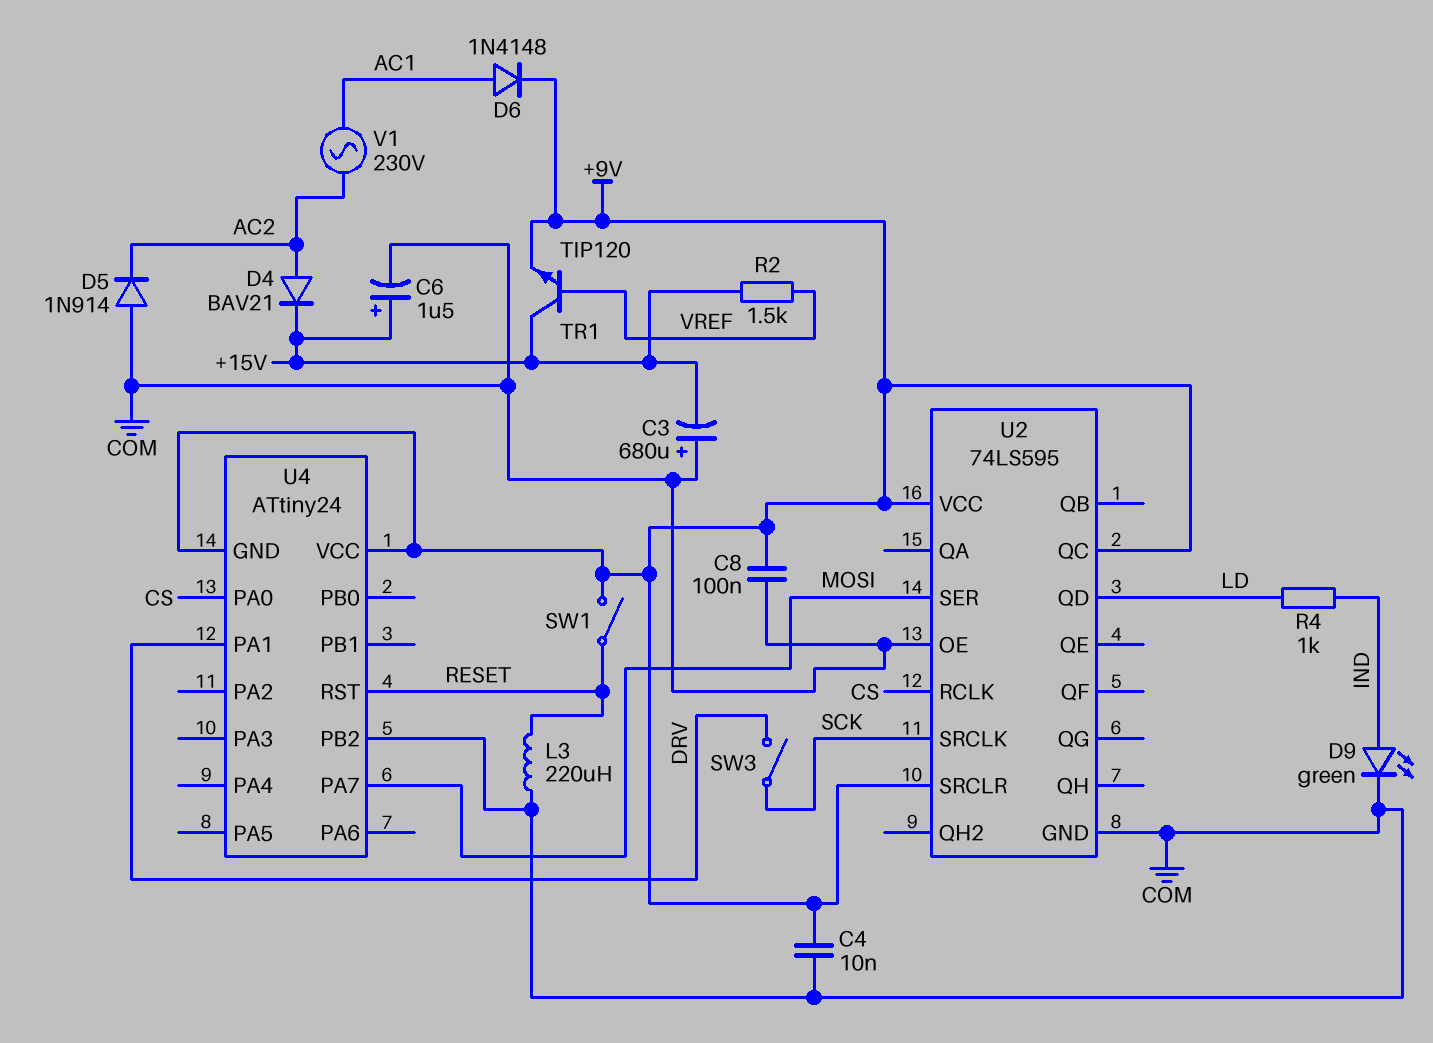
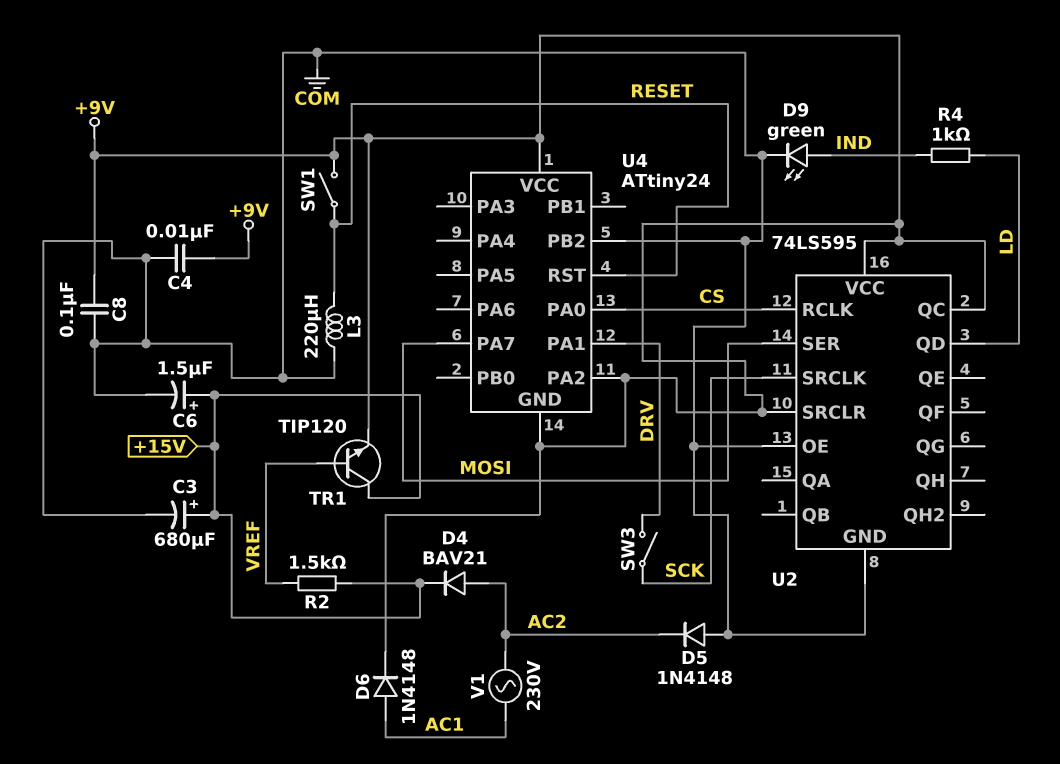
C3: 680uF (plus COM, minus +15V) -> 680uF (plus +15V, minus COM)
D5: diode 1N914 (A COM, K AC2) -> diode 1N4148 (A COM, K AC2)
U4 pin PA2: none -> +9V

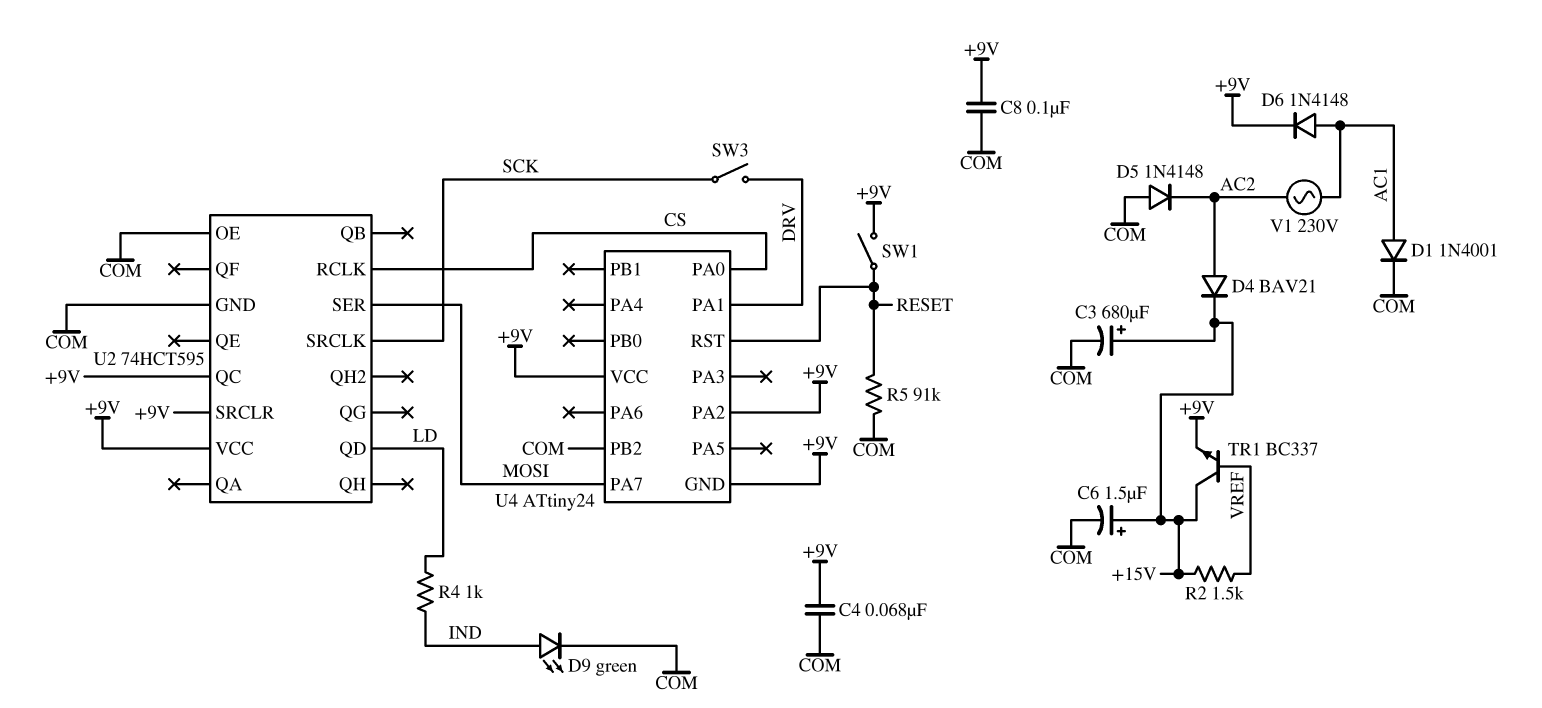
C4: 10nF (+9V, COM) -> 68nF (+9V, COM)
D1: none -> diode 1N4001 (A AC1, K COM)
L3: 220uH (COM, RESET) -> none
R5: none -> 91k (COM, RESET)
TR1: NPN TIP120 (B VREF, C +15V, E +9V) -> NPN BC337 (B VREF, C +15V, E +9V)
U2: 74LS595 -> 74HCT595

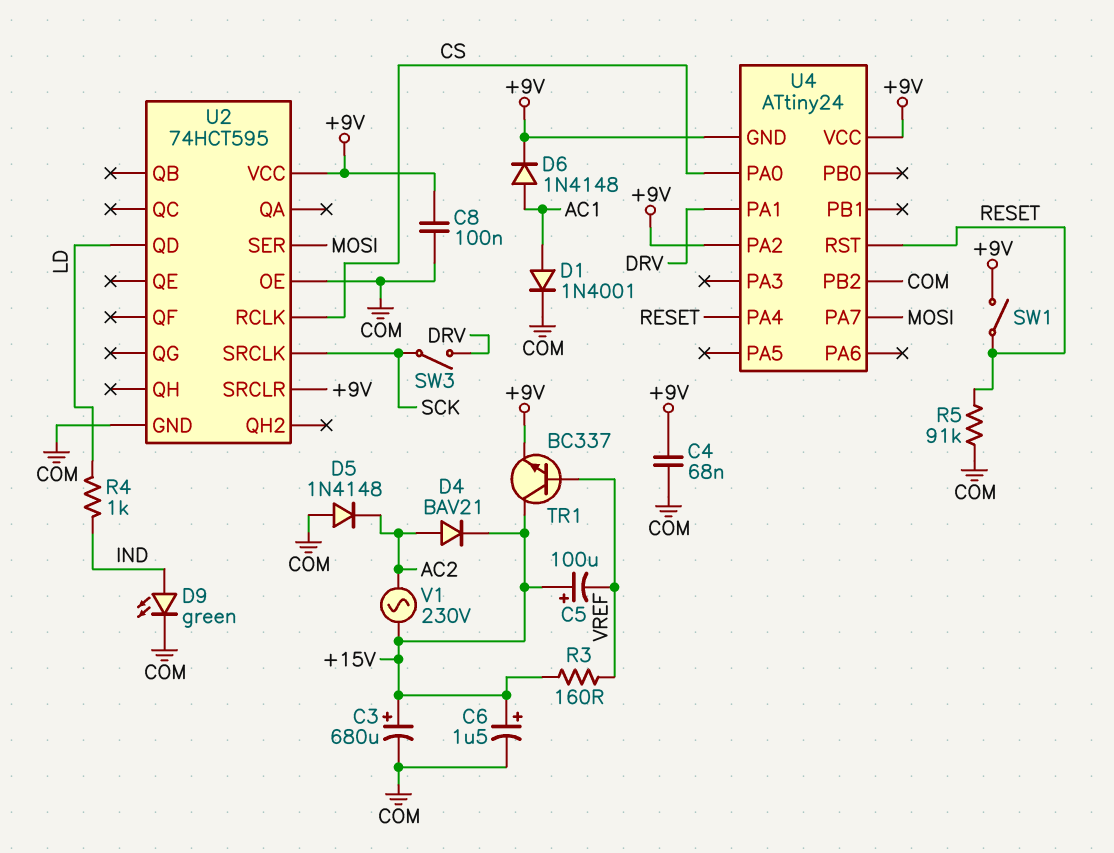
C5: none -> 100uF (plus +15V, minus VREF)
R2: 1.5k (+15V, VREF) -> none
R3: none -> 160 (+15V, VREF)
U2 pin QC: +9V -> none
U4 pin PA4: none -> RESET
V1: AC 230V (AC1, AC2) -> AC 230V (+15V, AC2)

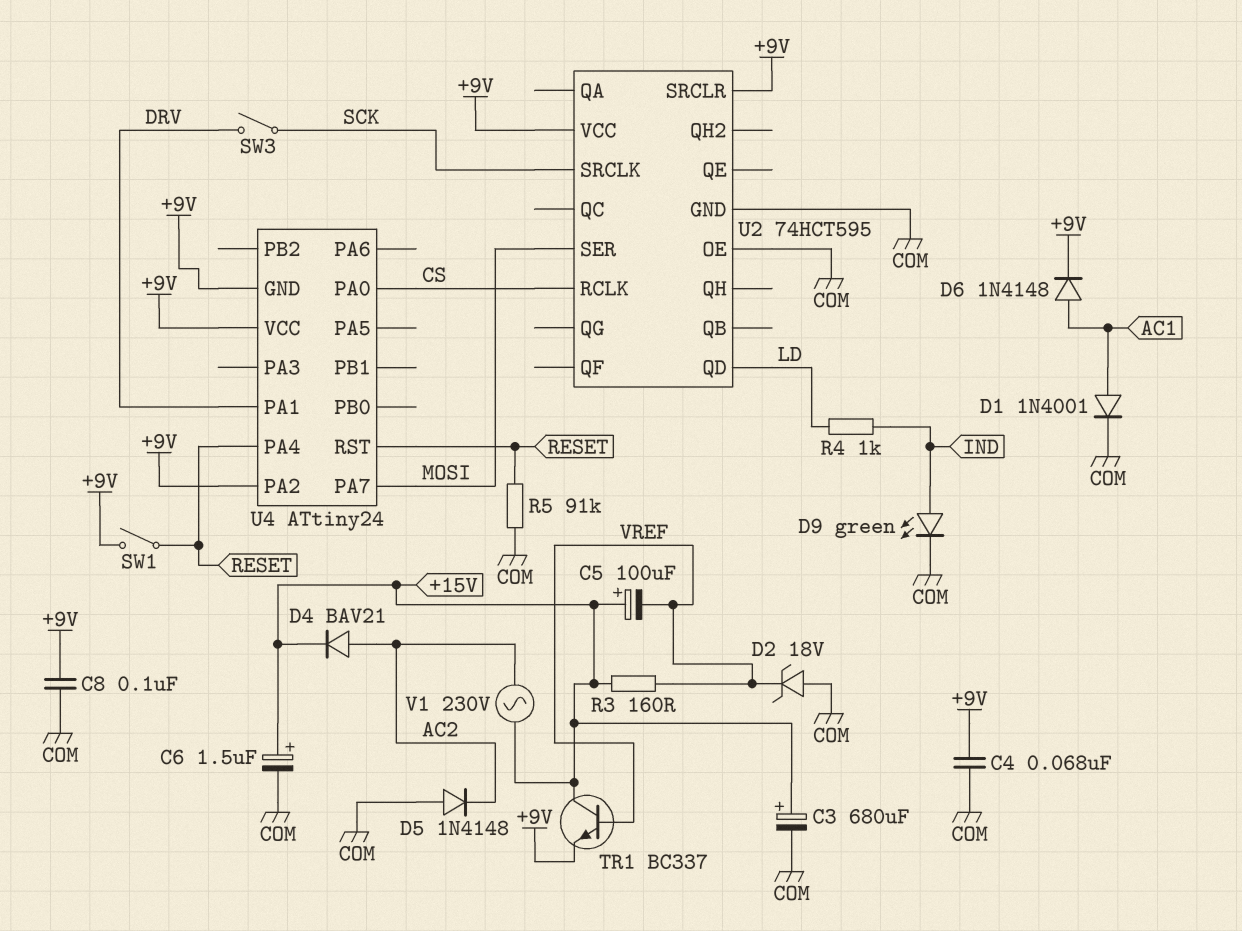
D2: none -> zener 18V (A COM, K VREF)
U4 pin PB2: COM -> none

